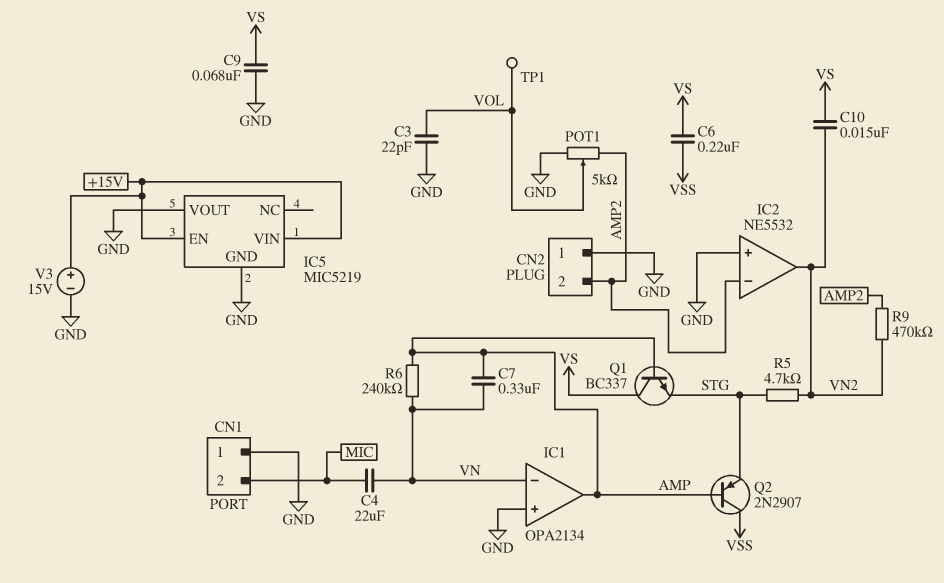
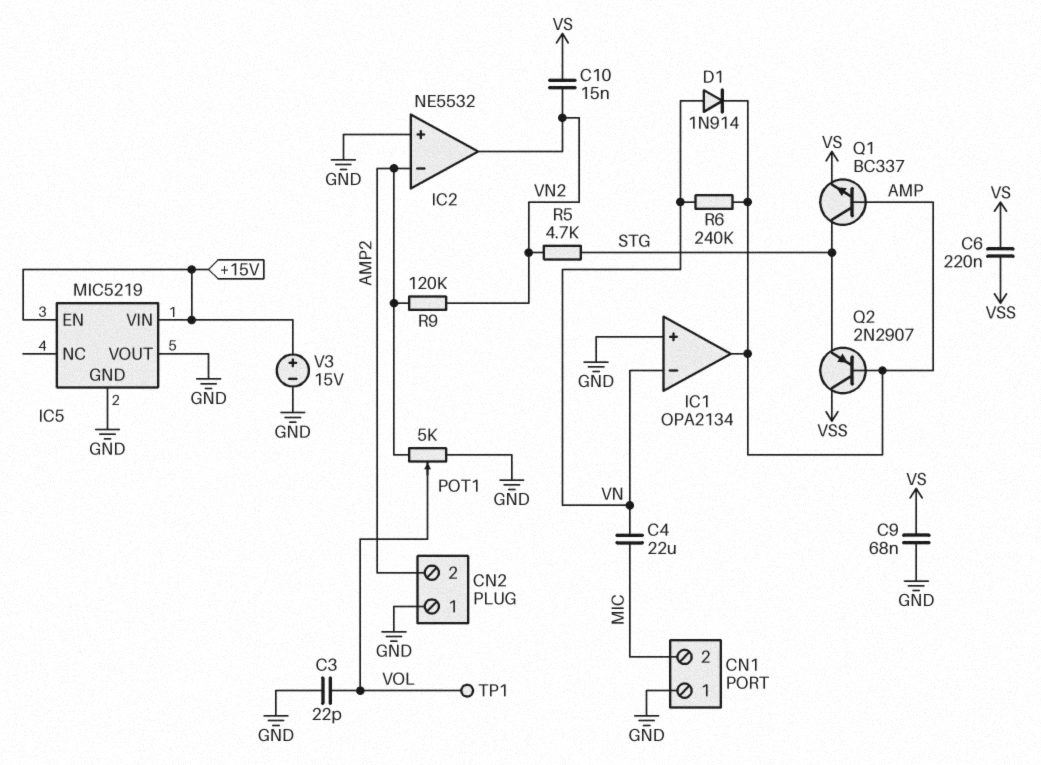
C7: 330nF (AMP, VN) -> none
D1: none -> diode 1N914 (A VN, K AMP)
Q1: NPN BC337 (B AMP, C VS, E STG) -> NPN BC337 (B AMP, C STG, E VS)
R9: 470k (AMP2, VN2) -> 120k (AMP2, VN2)

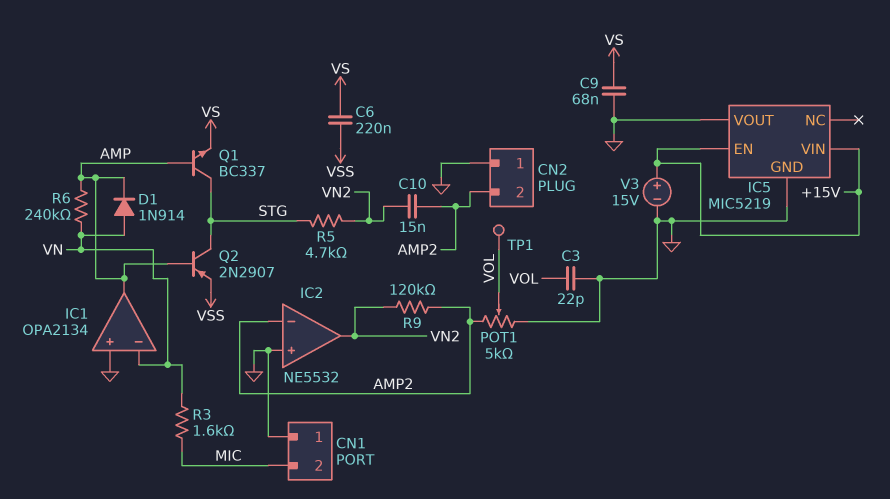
C4: 22uF (MIC, VN) -> none
C10: 15nF (VN2, VS) -> 15nF (AMP2, VN2)
Q2: PNP 2N2907 (B AMP, C VSS, E STG) -> PNP 2N2907 (B AMP, C STG, E VSS)
R3: none -> 1.6k (MIC, VN)

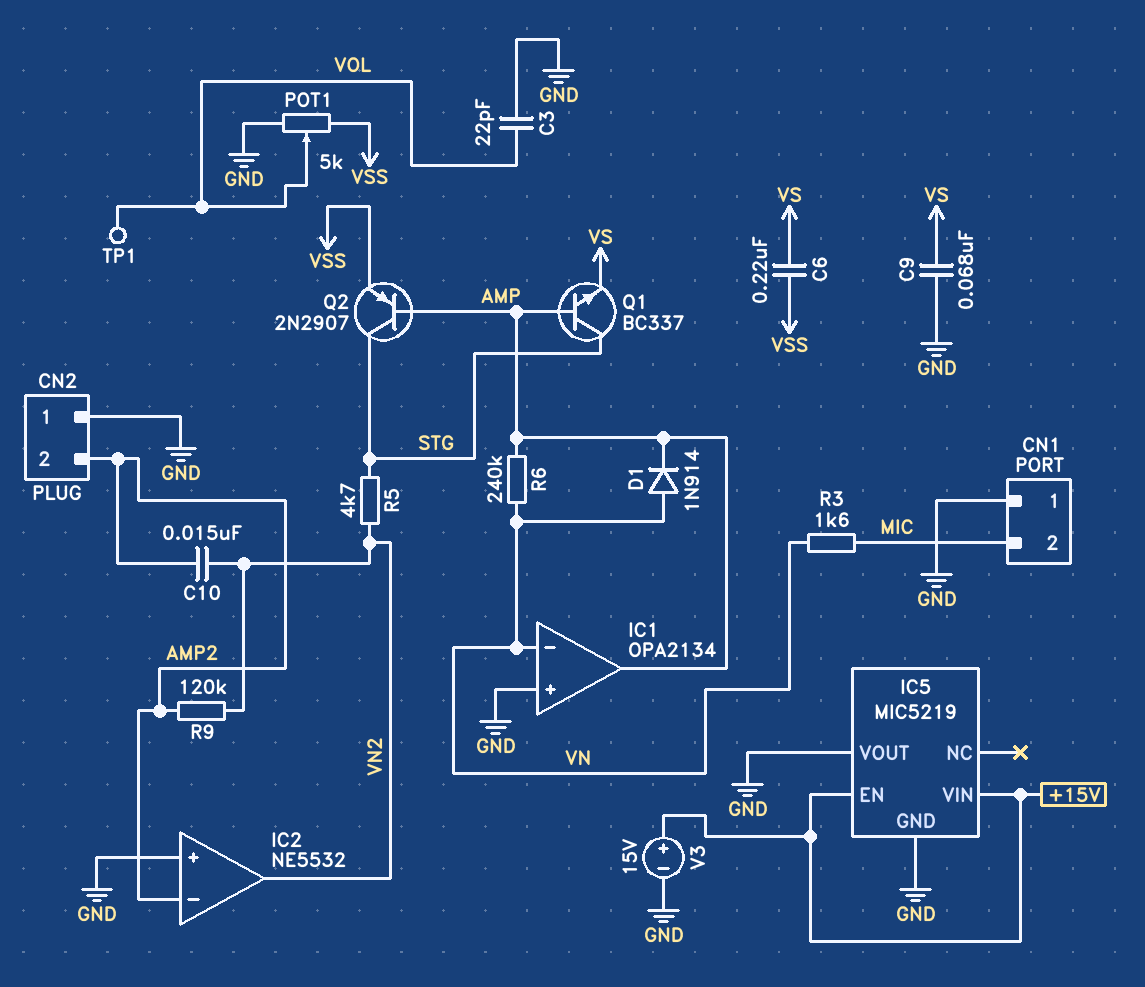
POT1: 5k (AMP2, GND, wiper VOL) -> 5k (GND, VSS, wiper VOL)

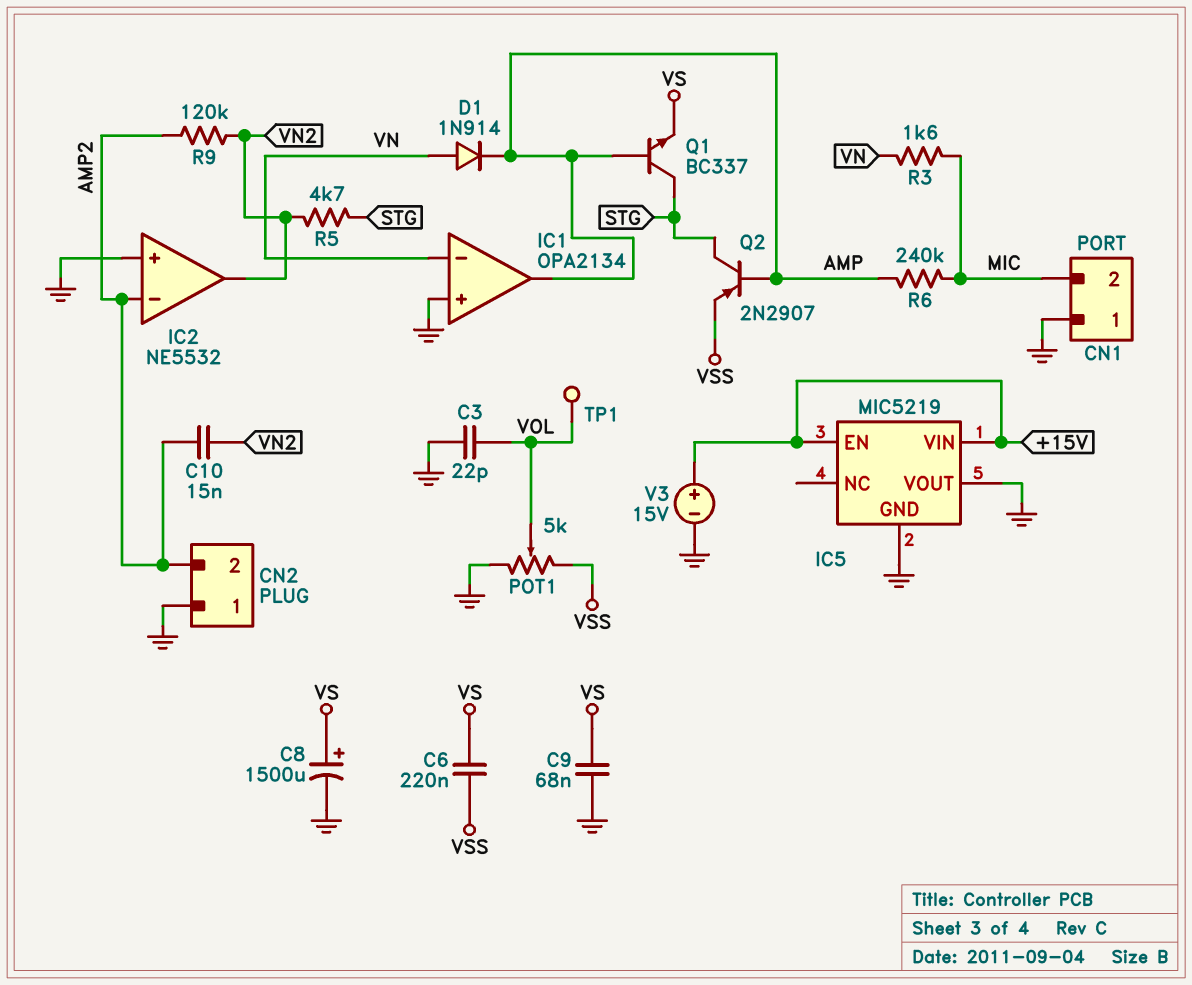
C8: none -> 1500uF (plus VS, minus GND)
R6: 240k (AMP, VN) -> 240k (AMP, MIC)

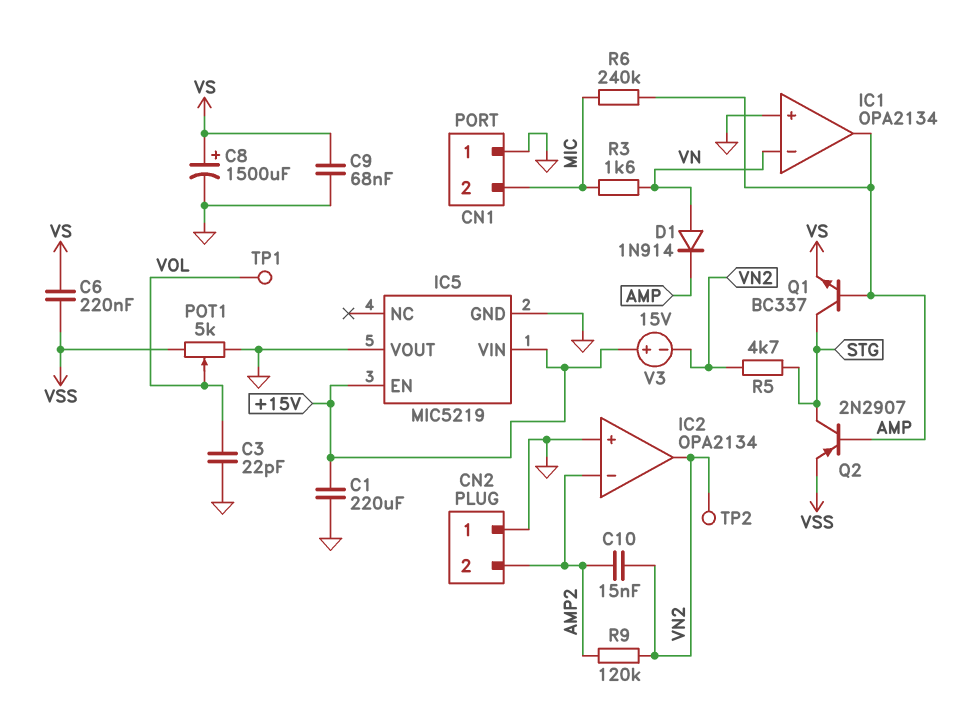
C1: none -> 220uF (+15V, GND)
IC2: NE5532 -> OPA2134
TP2: none -> test point (VN2)
V3: 15V (plus +15V, minus GND) -> 15V (plus +15V, minus VN2)

